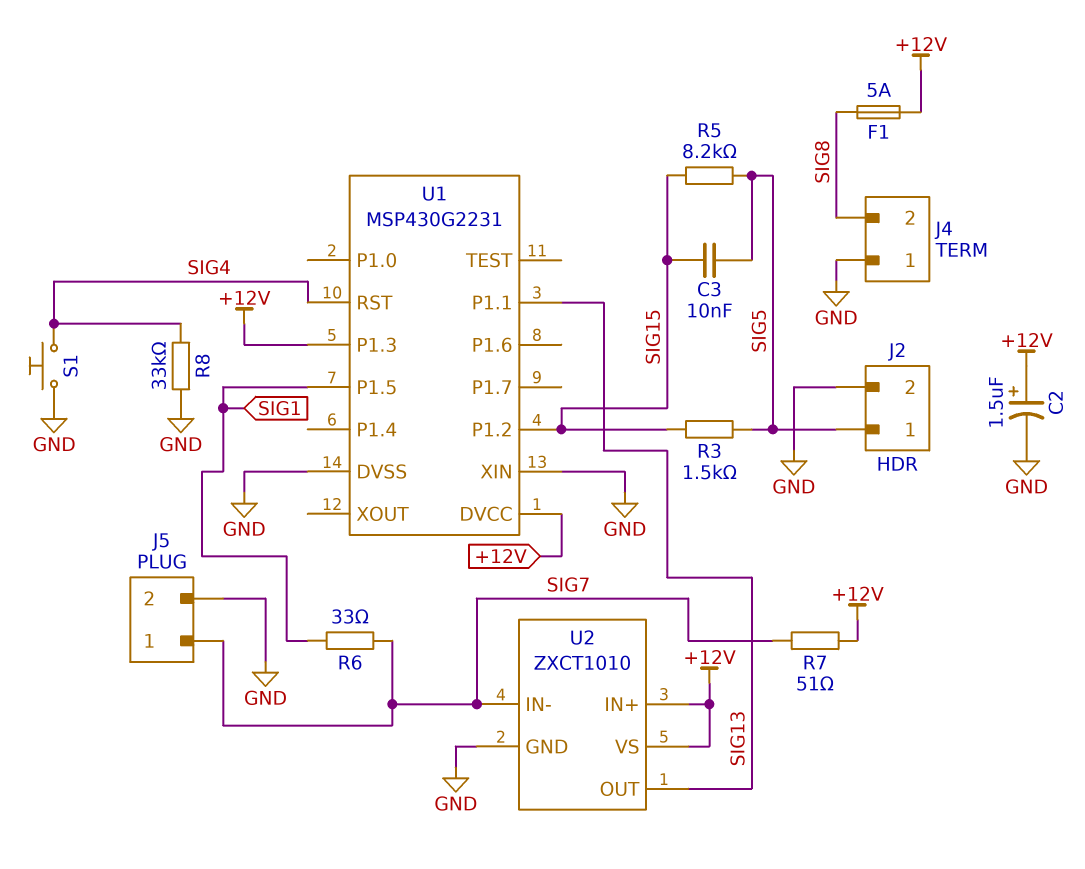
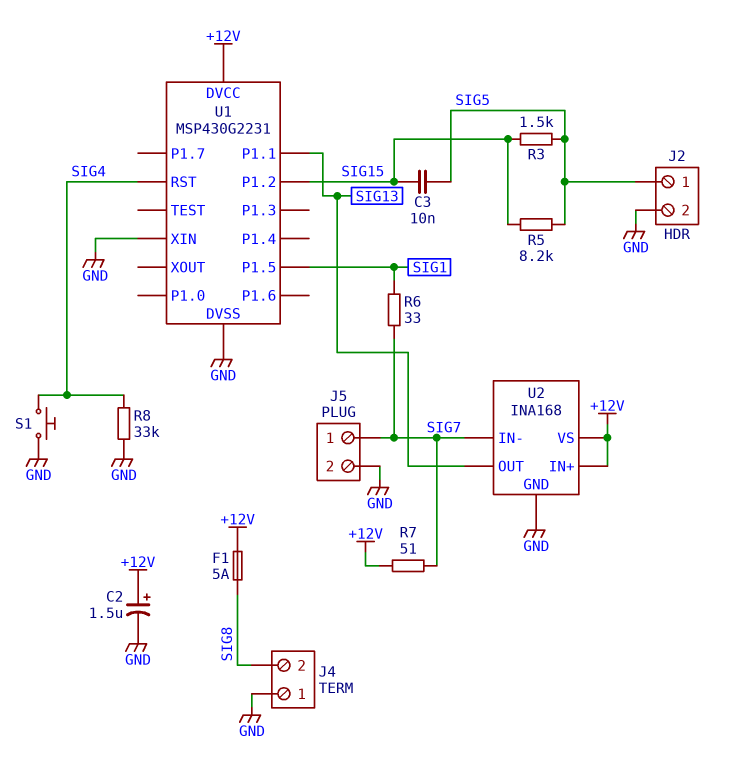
U1 pin P1.3: +12V -> none
U2: ZXCT1010 -> INA168

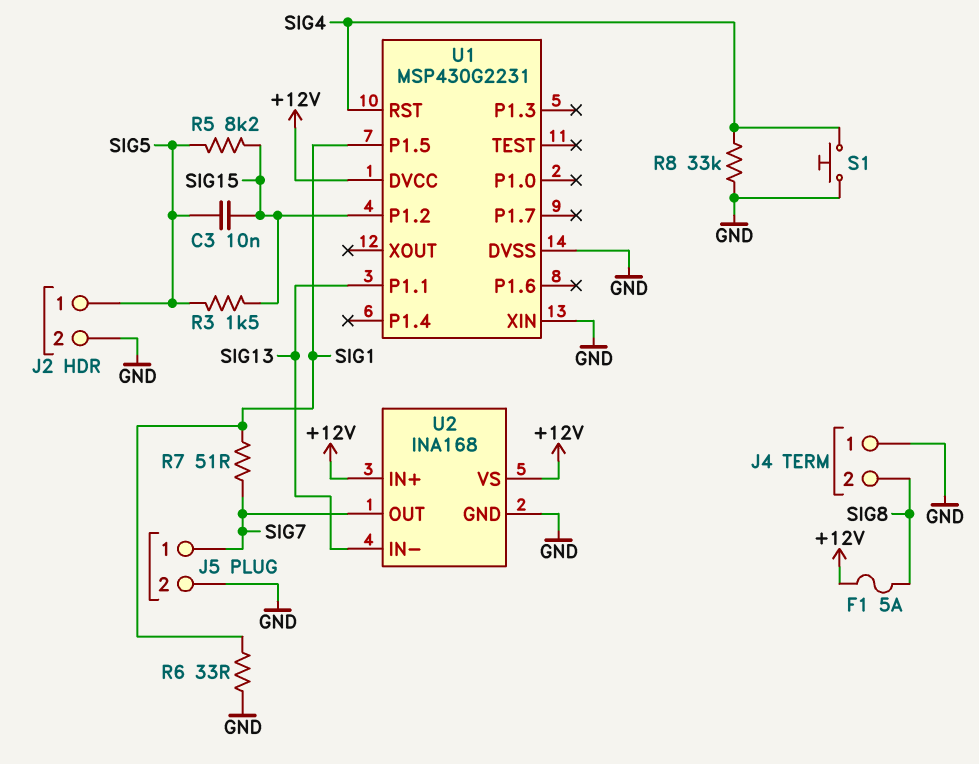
C2: 1.5uF (plus +12V, minus GND) -> none
R6: 33 (SIG1, SIG7) -> 33 (GND, SIG1)
R7: 51 (+12V, SIG7) -> 51 (SIG1, SIG7)
U2 pin IN-: SIG7 -> SIG13
U2 pin OUT: SIG13 -> SIG7

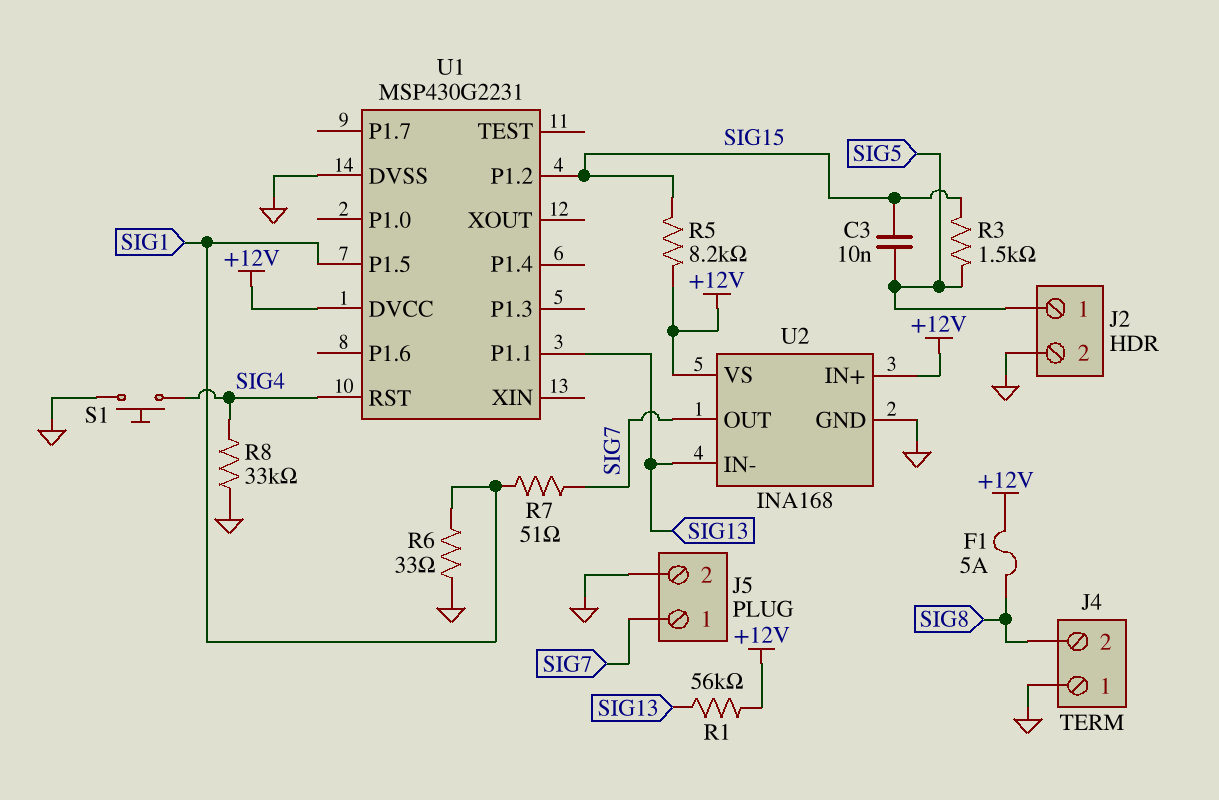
R1: none -> 56k (+12V, SIG13)
R5: 8.2k (SIG5, SIG15) -> 8.2k (+12V, SIG15)
U1 pin XIN: GND -> none

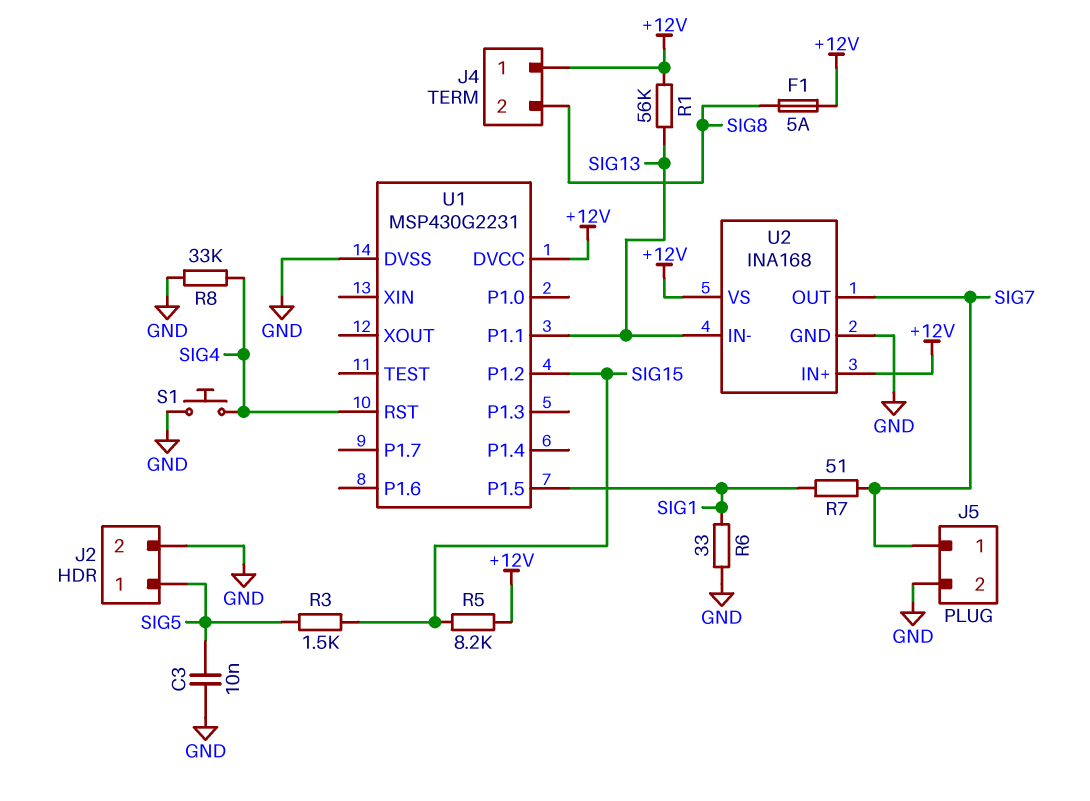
C3: 10nF (SIG5, SIG15) -> 10nF (GND, SIG5)
J4 pin 1: GND -> +12V

